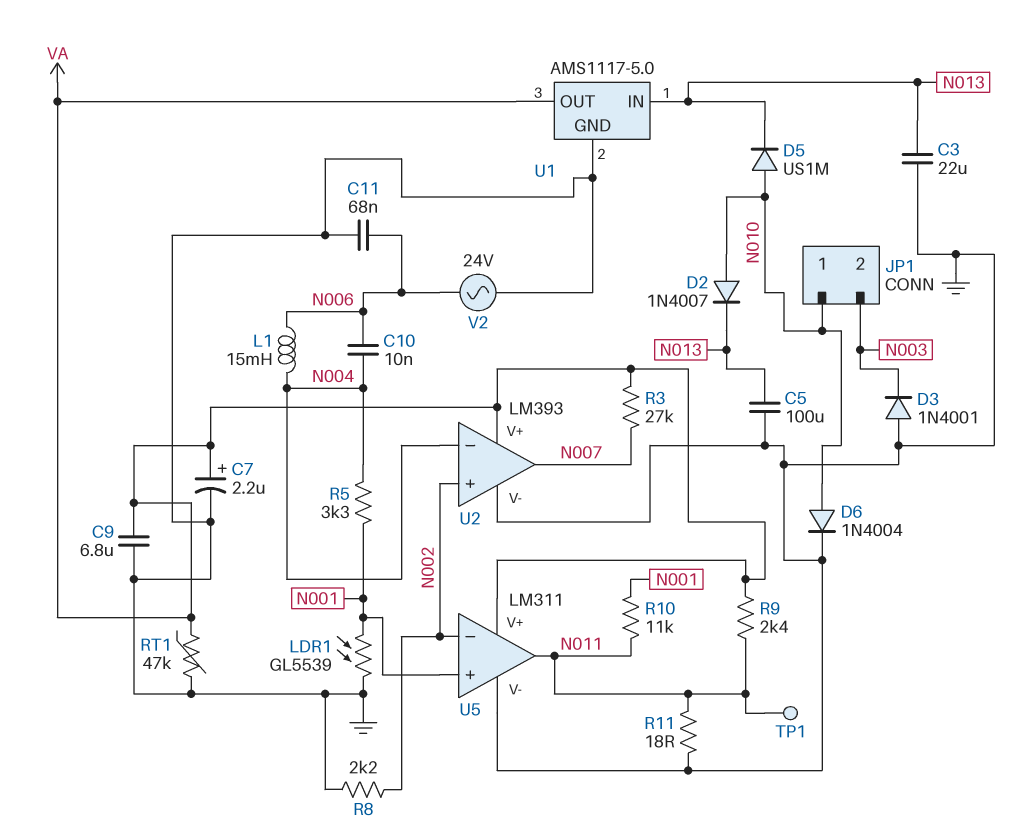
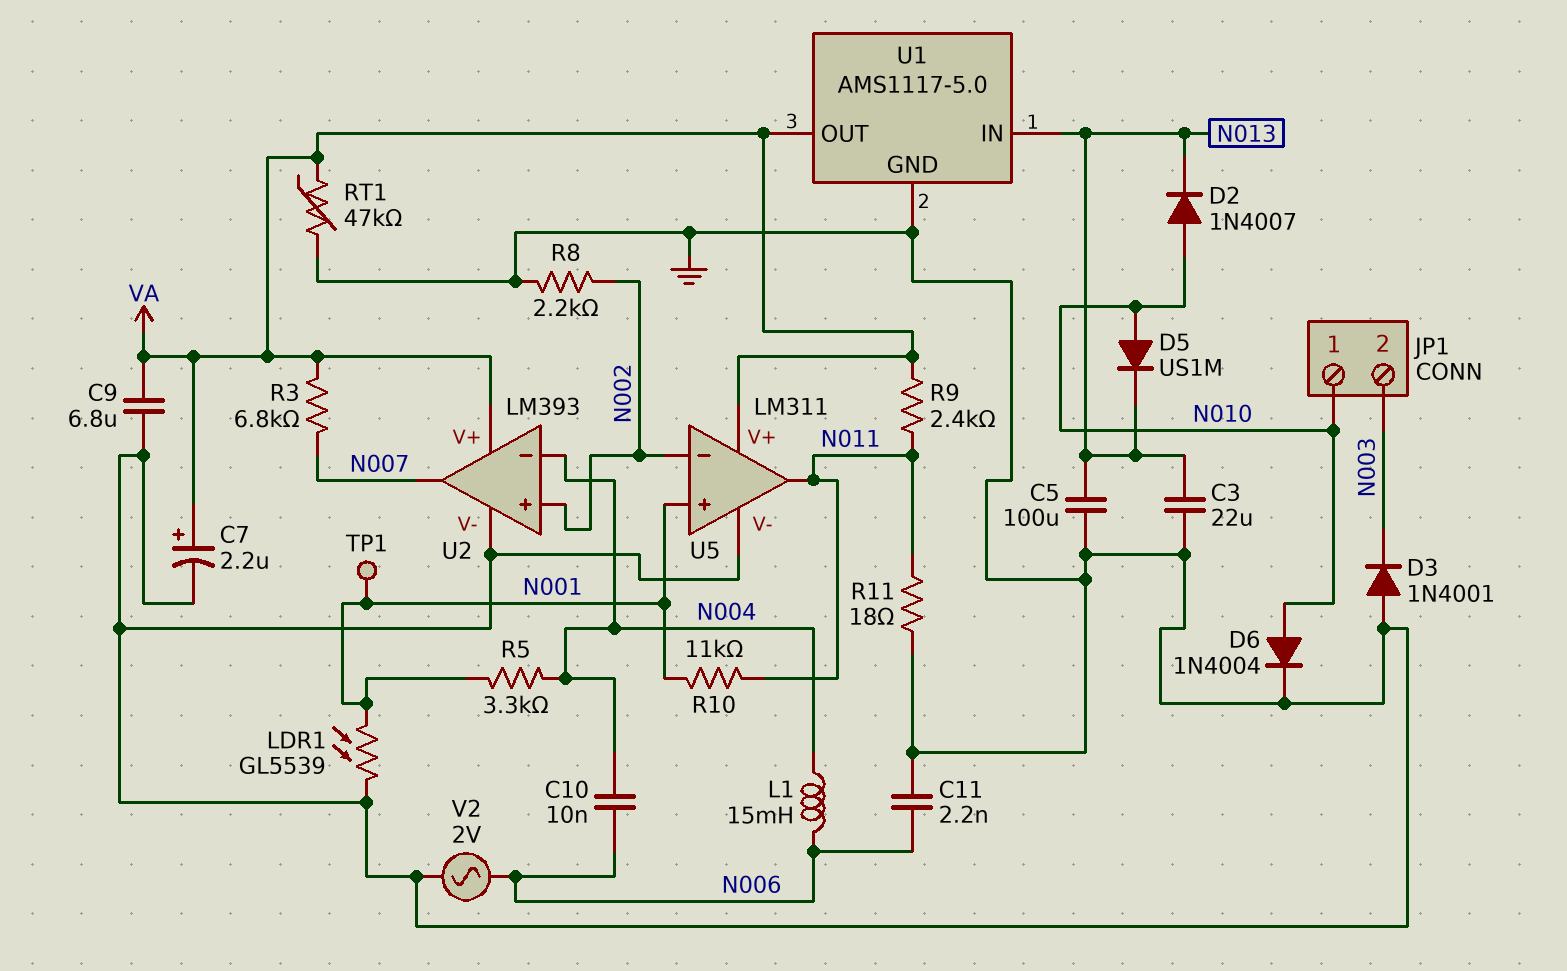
C11: 68nF (GND, N006) -> 2.2nF (GND, N006)
R3: 27k (N007, VA) -> 6.8k (N007, VA)
TP1: test point (N011) -> test point (N001)
V2: AC 24V (GND, N006) -> AC 2V (GND, N006)

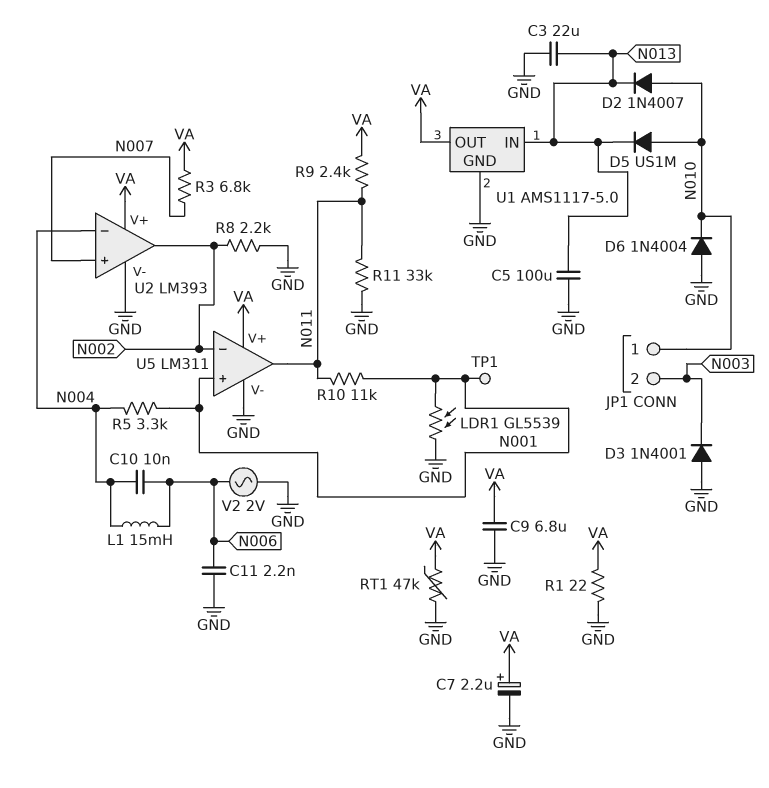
D6: diode 1N4004 (A N010, K GND) -> diode 1N4004 (A GND, K N010)
R1: none -> 22 (GND, VA)
R11: 18 (GND, N011) -> 33k (GND, N011)
U2 pin in+: N002 -> N007
U2 pin out: N007 -> N002

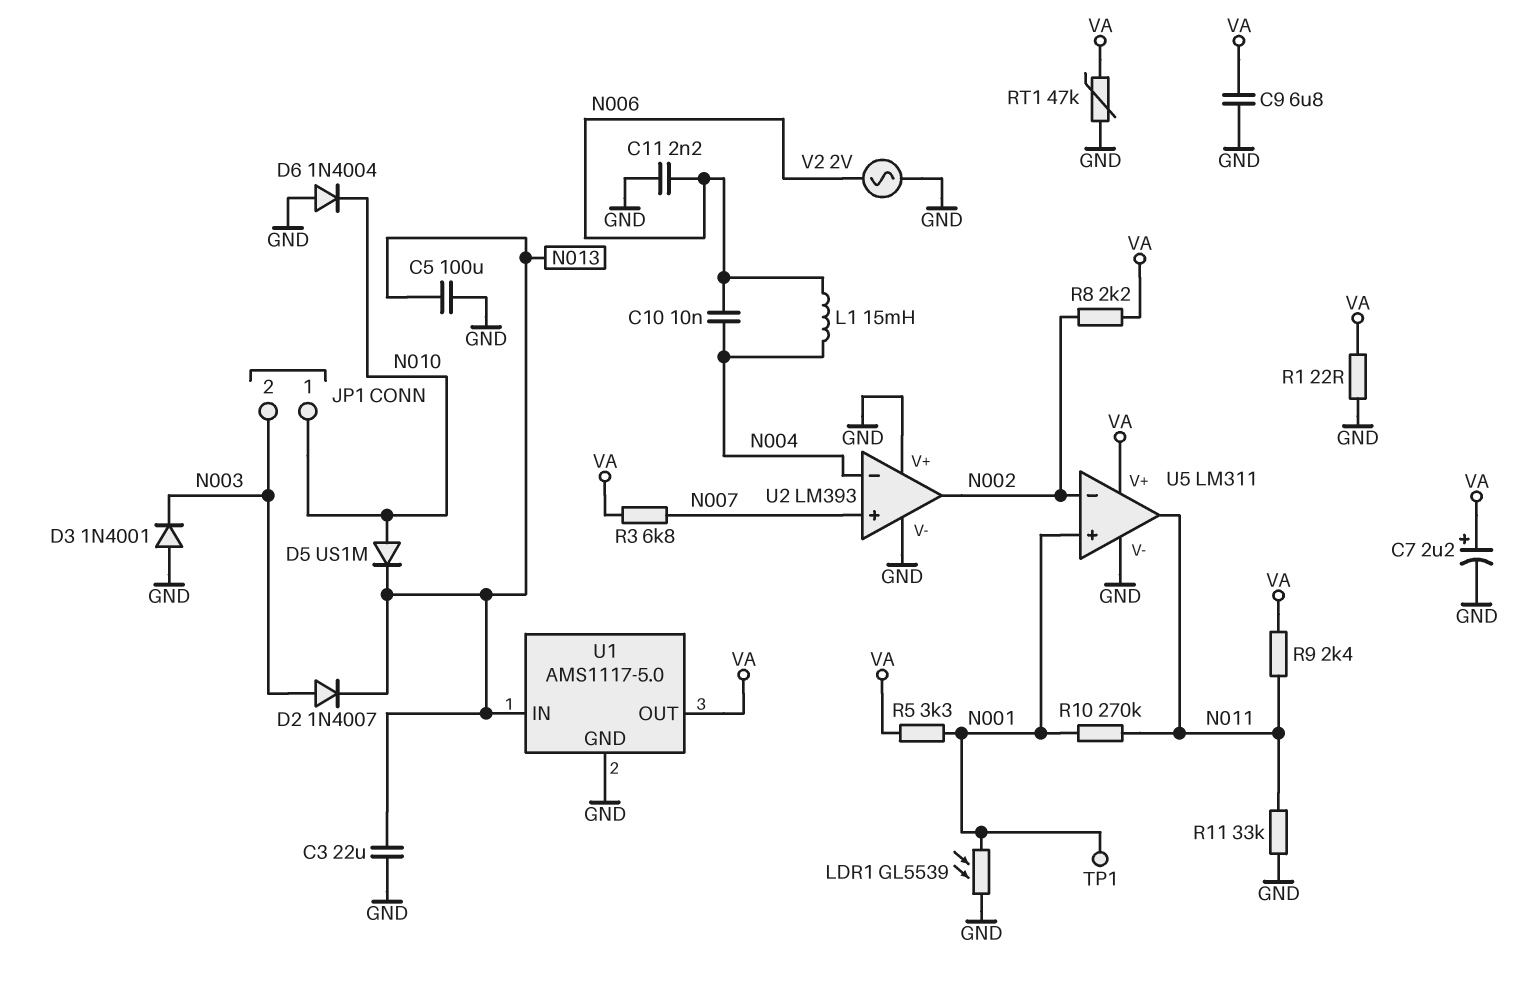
D2: diode 1N4007 (A N010, K N013) -> diode 1N4007 (A N003, K N013)
R5: 3.3k (N001, N004) -> 3.3k (N001, VA)
R8: 2.2k (GND, N002) -> 2.2k (N002, VA)
R10: 11k (N001, N011) -> 270k (N001, N011)
U2 pin V+: VA -> GND

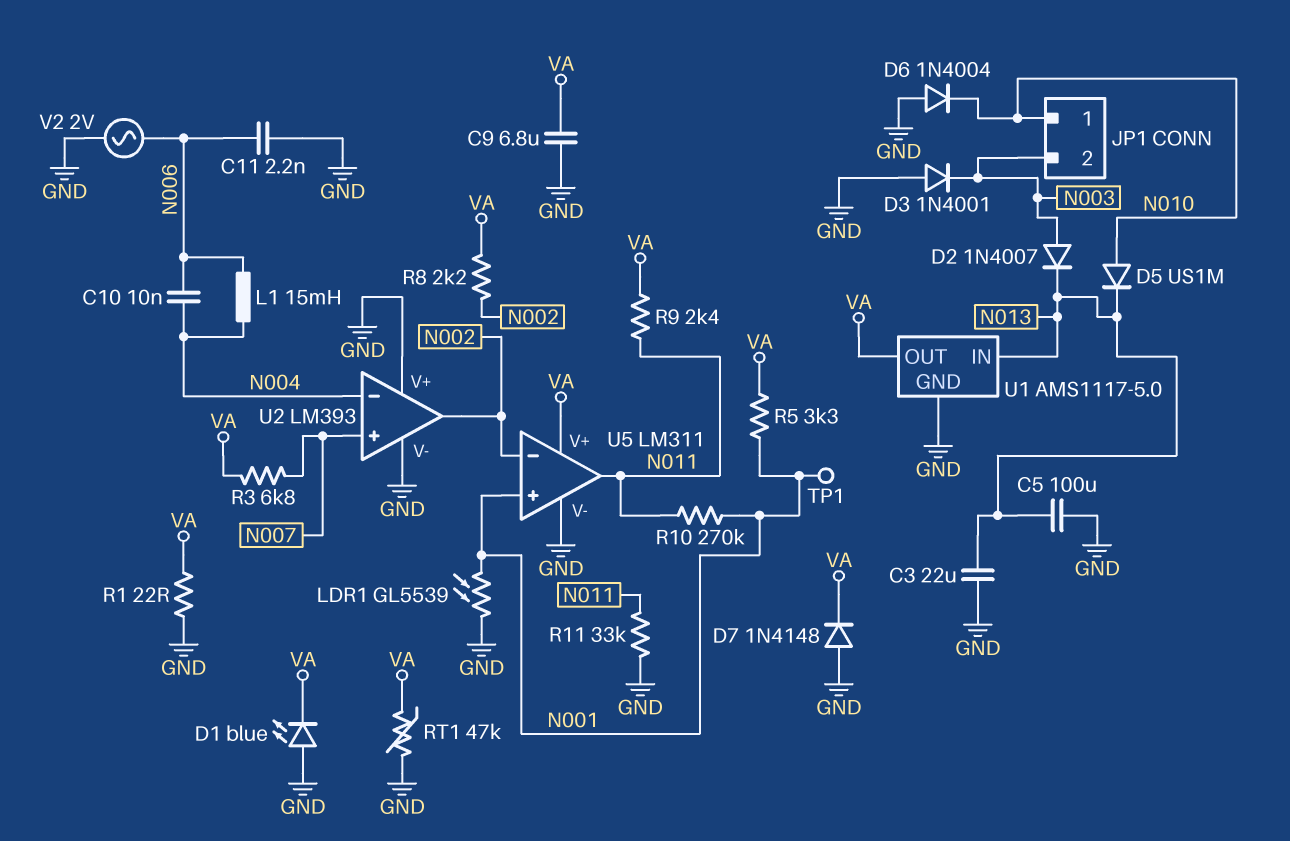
C7: 2.2uF (plus VA, minus GND) -> none
D1: none -> LED blue (A GND, K VA)
D7: none -> diode 1N4148 (A GND, K VA)

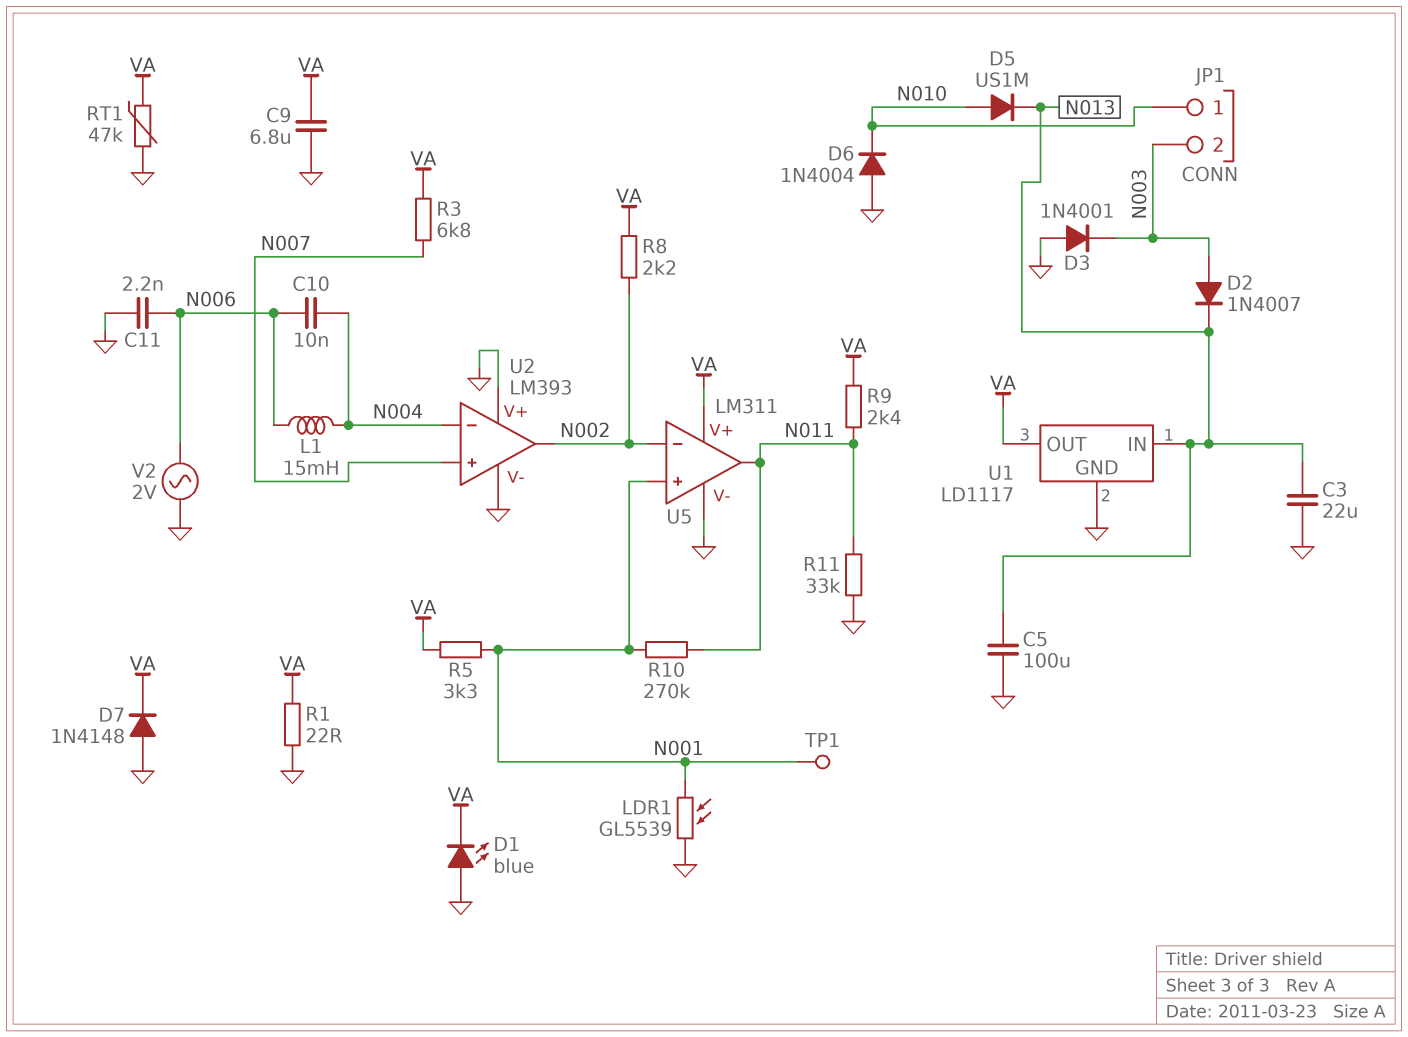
U1: AMS1117-5.0 -> LD1117

